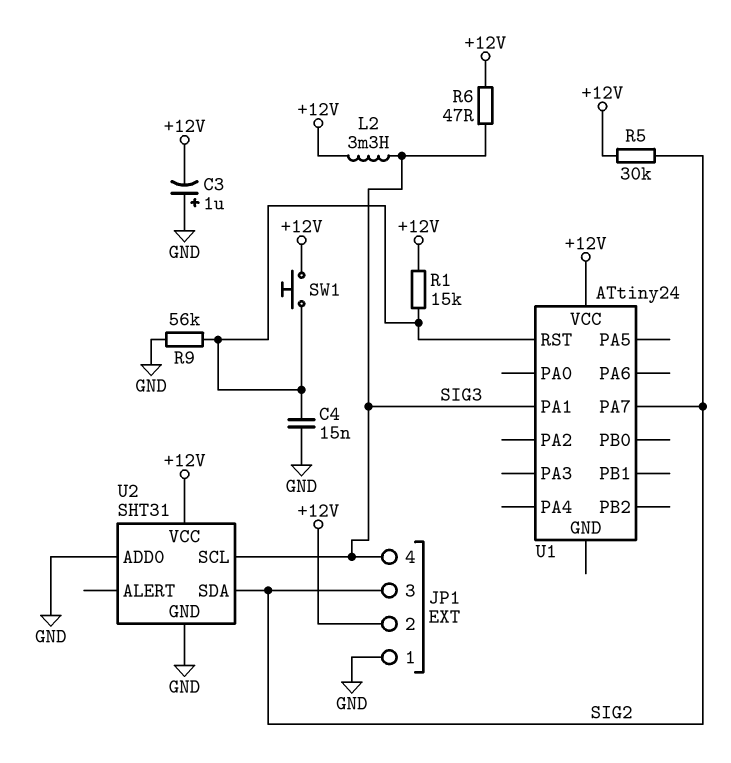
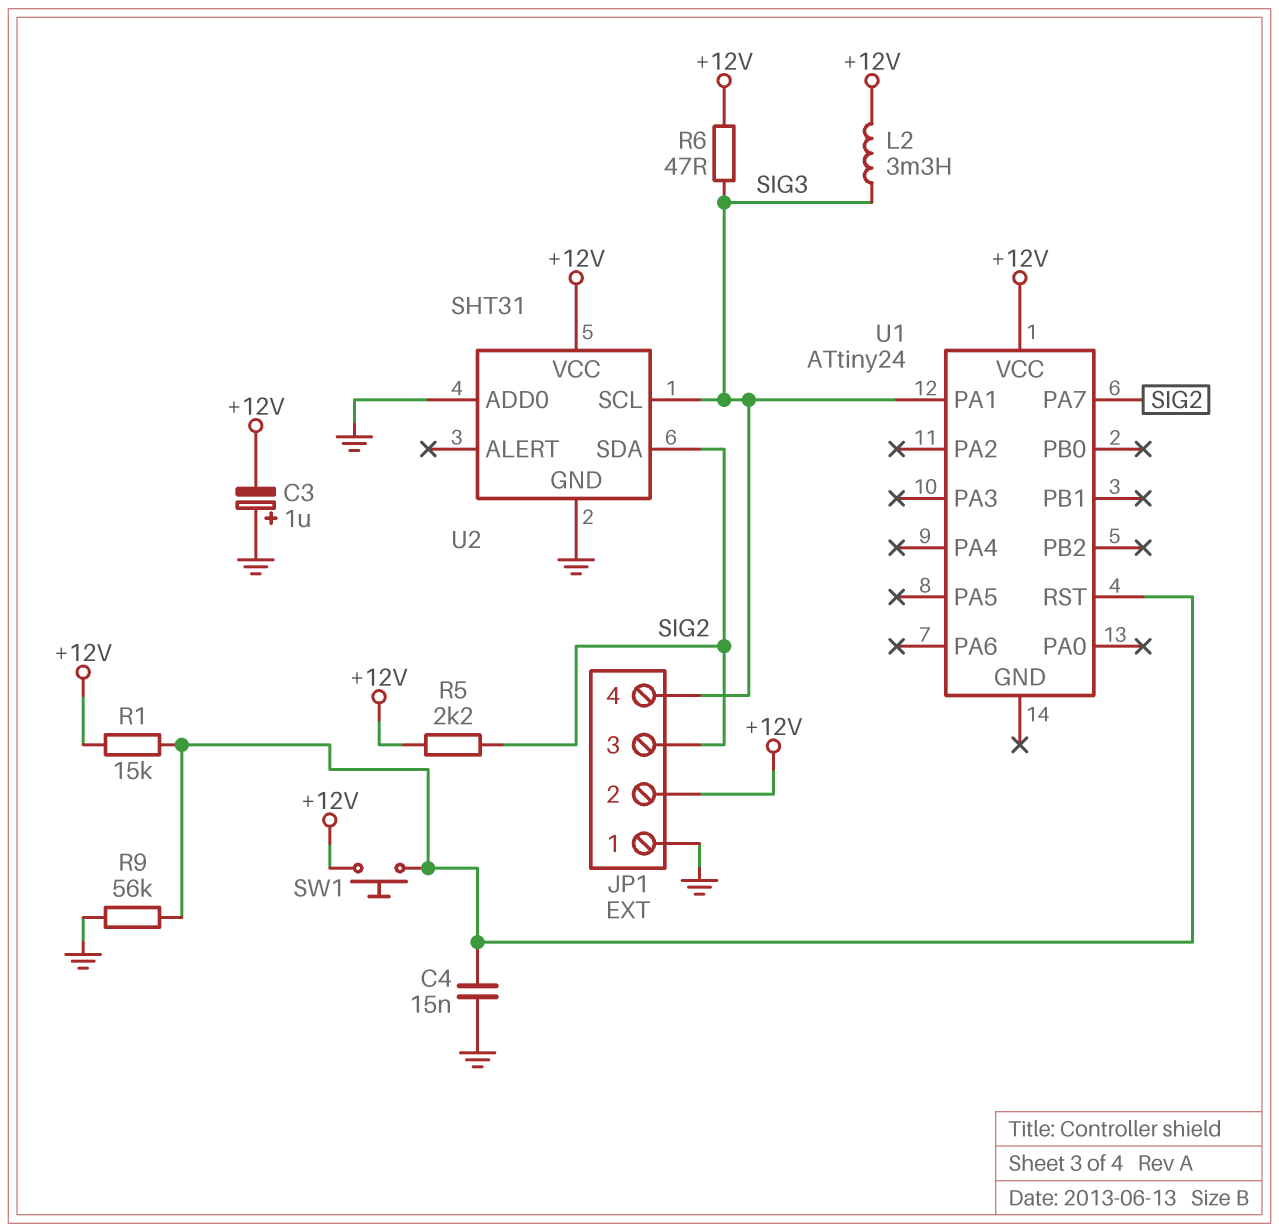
R5: 30k (+12V, SIG2) -> 2.2k (+12V, SIG2)

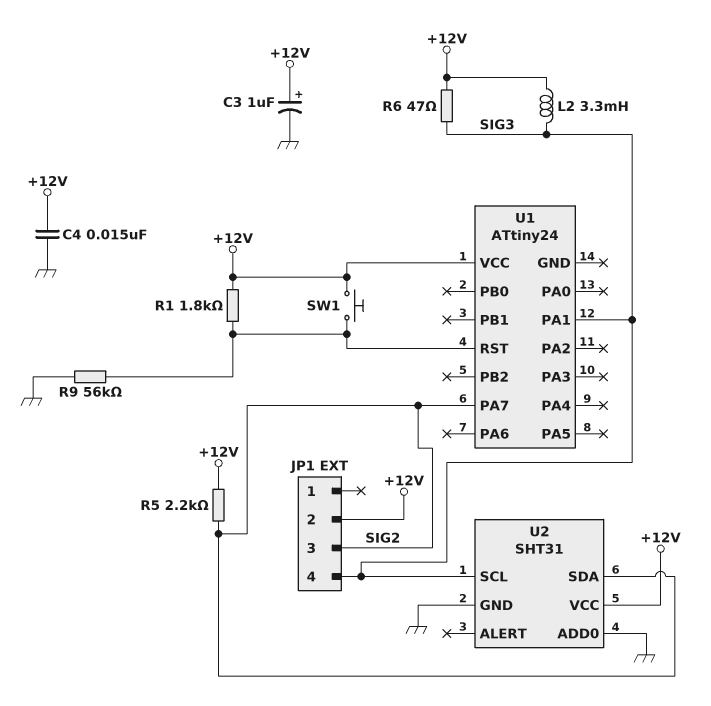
C3: 1uF (plus GND, minus +12V) -> 1uF (plus +12V, minus GND)
C4: 15nF (GND, U1/RST) -> 15nF (+12V, GND)
JP1 pin 1: GND -> none
R1: 15k (+12V, U1/RST) -> 1.8k (+12V, U1/RST)

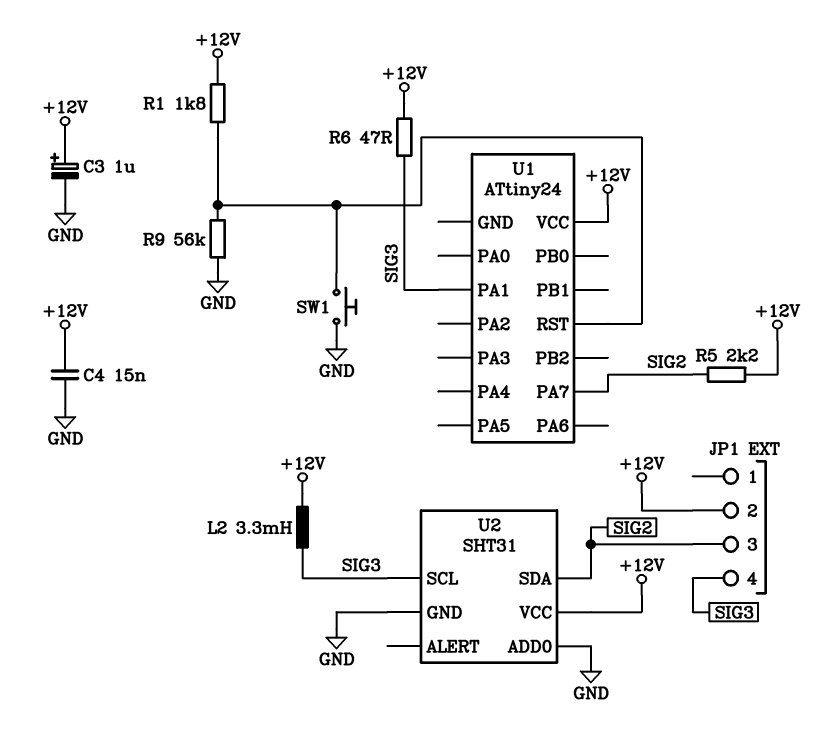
SW1: button (+12V, U1/RST) -> button (GND, U1/RST)

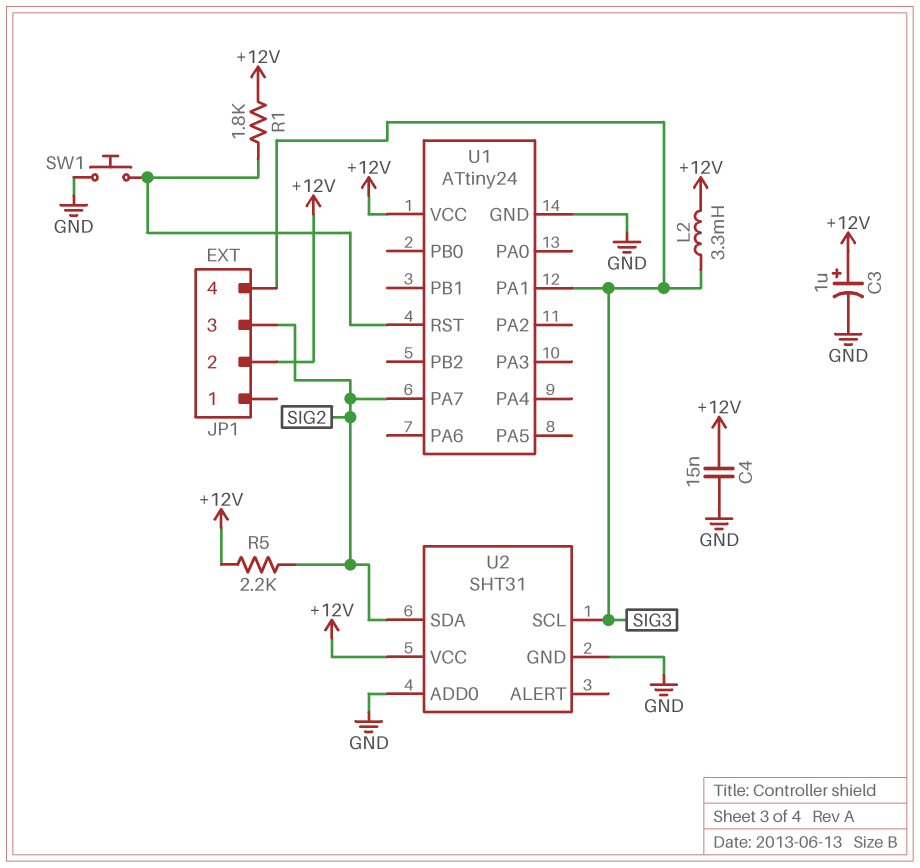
R6: 47 (+12V, SIG3) -> none
R9: 56k (GND, U1/RST) -> none
U1 pin GND: none -> GND

